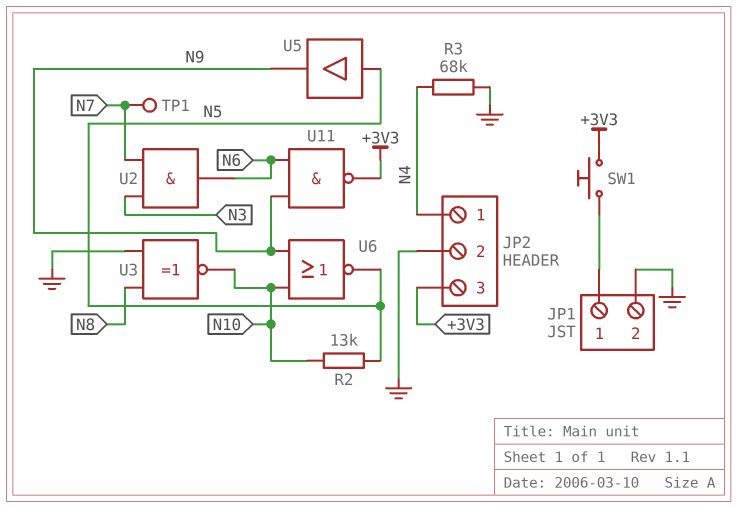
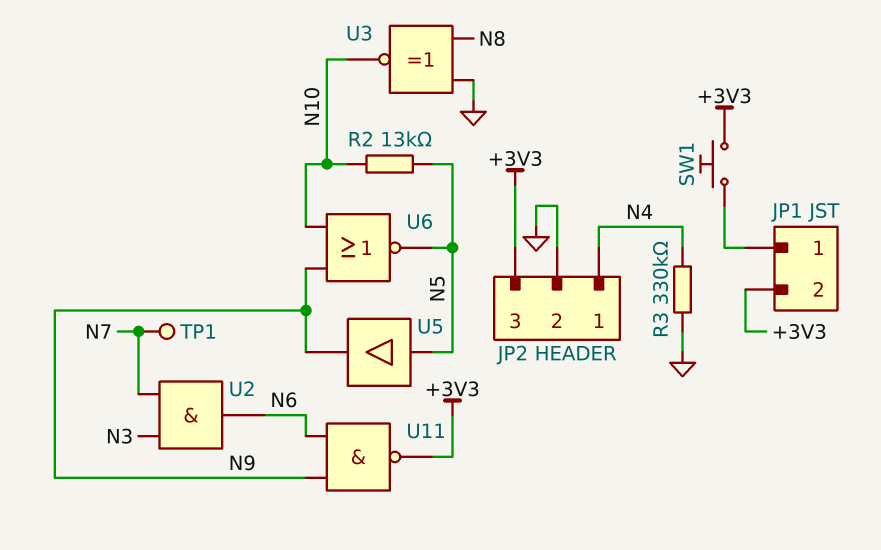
JP1 pin 2: GND -> +3V3
R3: 68k (GND, N4) -> 330k (GND, N4)

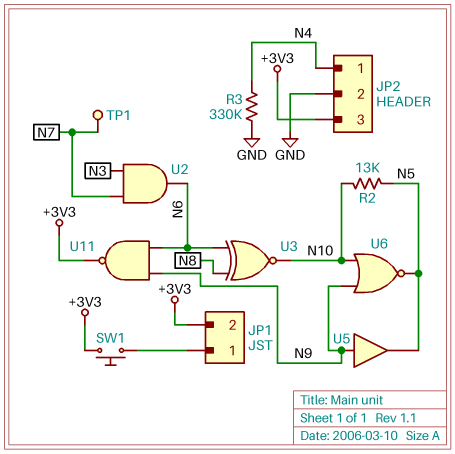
U3: XNOR (in GND, in N8, out N10) -> XNOR (in N6, in N8, out N10)
U5: buffer (in N5, out N9) -> buffer (in N9, out N5)

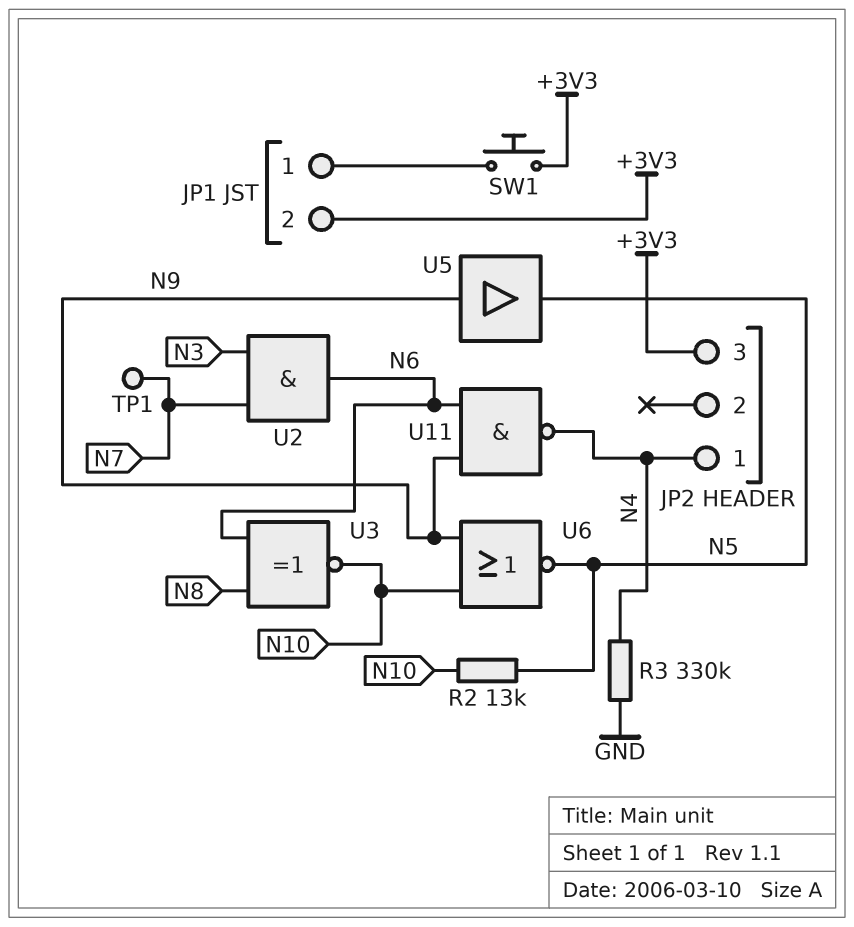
JP2 pin 2: GND -> none
U11: NAND (in N6, in N9, out +3V3) -> NAND (in N6, in N9, out N4)

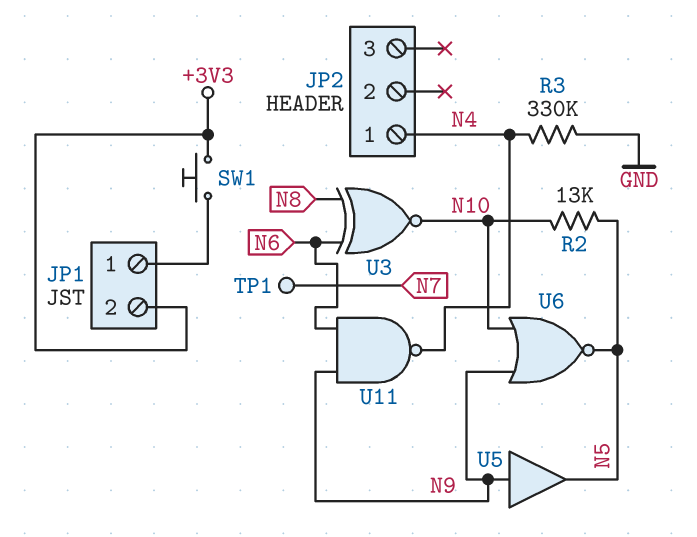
JP2 pin 3: +3V3 -> none
U2: AND (in N3, in N7, out N6) -> none

